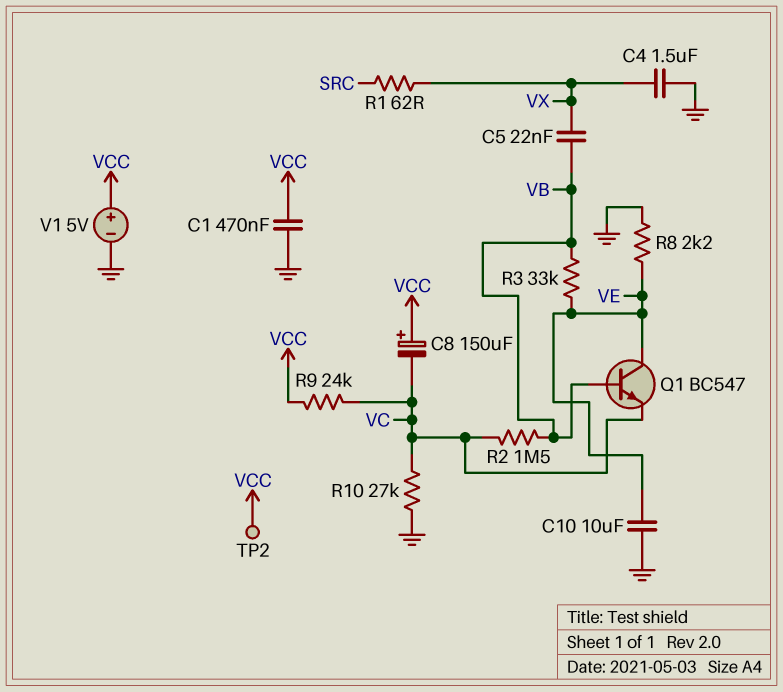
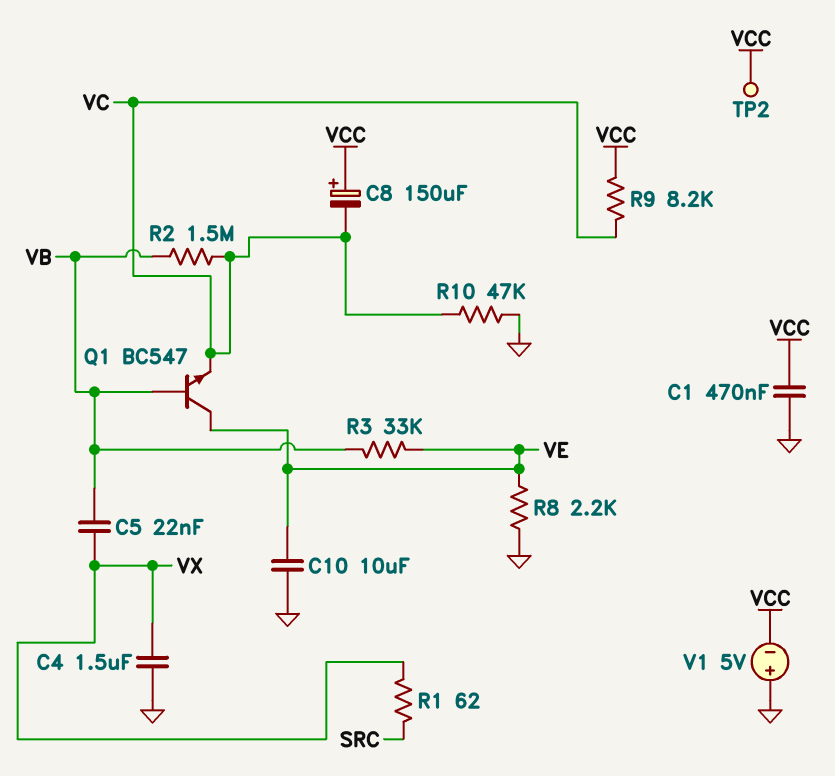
R9: 24k (VC, VCC) -> 8.2k (VC, VCC)
R10: 27k (GND, VC) -> 47k (GND, VC)
V1: 5V (plus VCC, minus GND) -> 5V (plus GND, minus VCC)

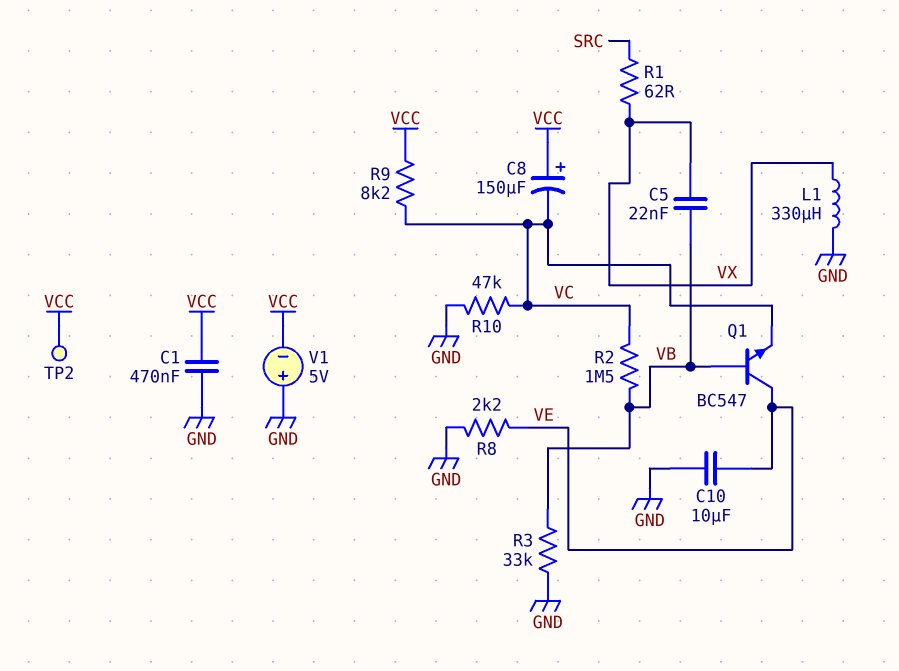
C4: 1.5uF (GND, VX) -> none
L1: none -> 330uH (GND, VX)
R3: 33k (VB, VE) -> 33k (GND, VB)

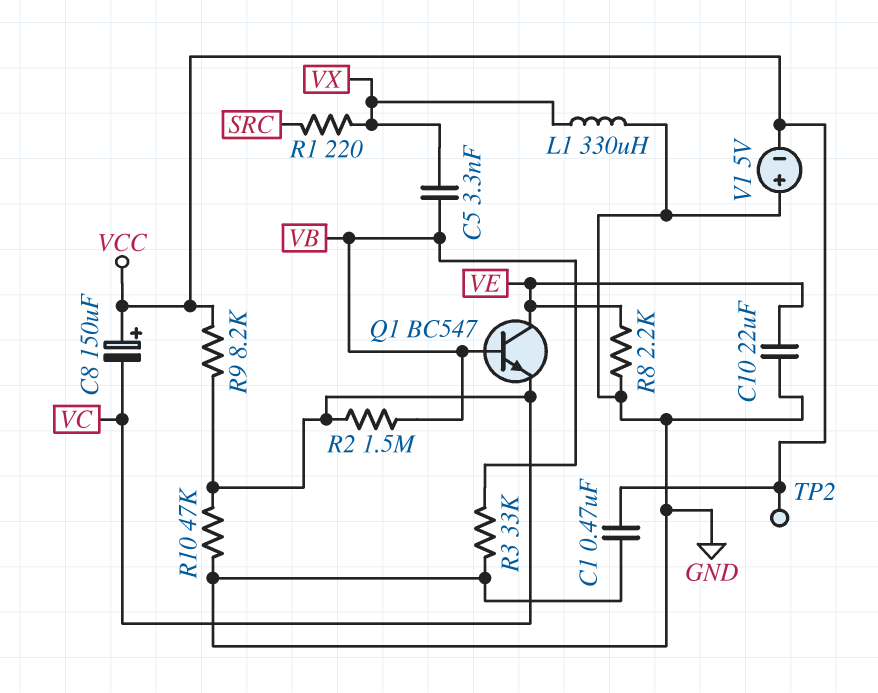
C5: 22nF (VB, VX) -> 3.3nF (VB, VX)
C10: 10uF (GND, VE) -> 22uF (GND, VE)
R1: 62 (SRC, VX) -> 220 (SRC, VX)

